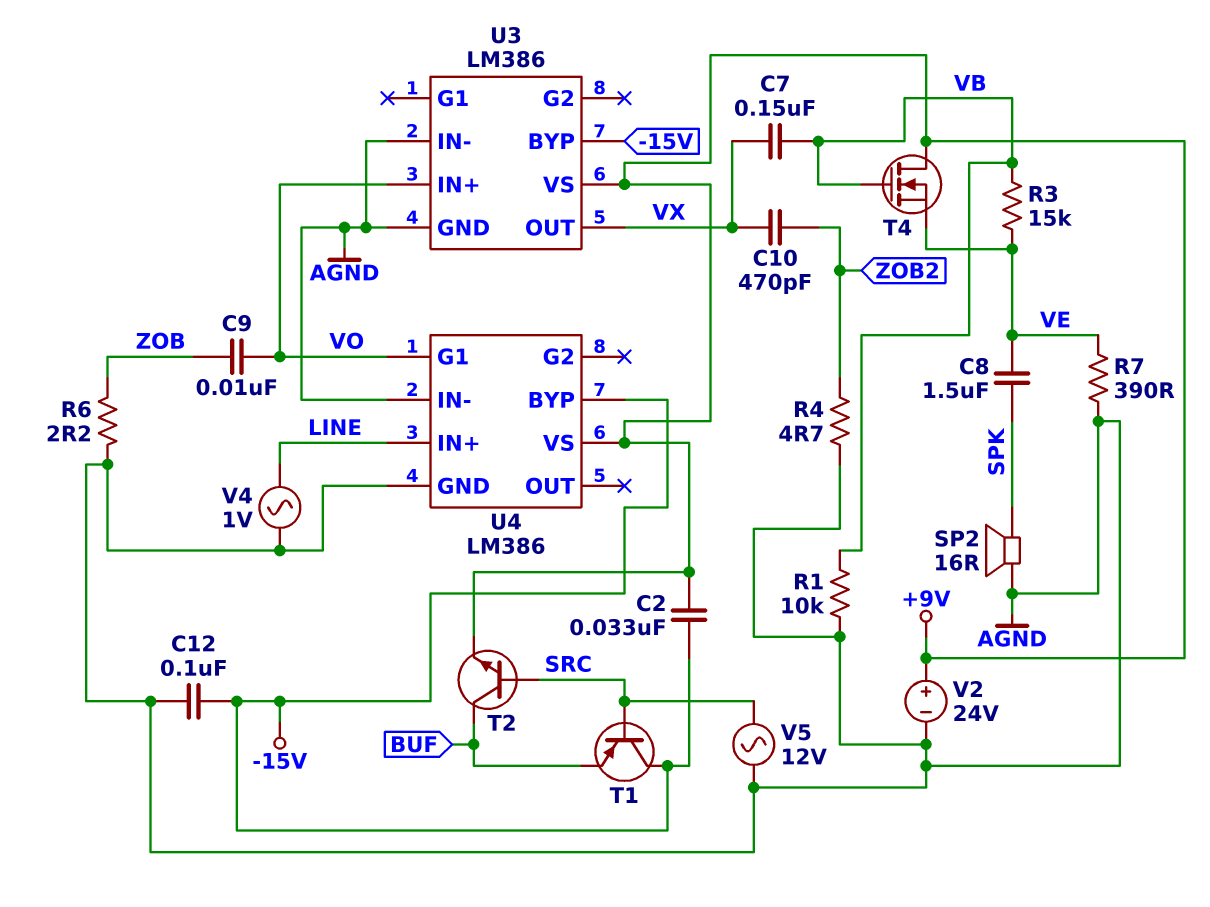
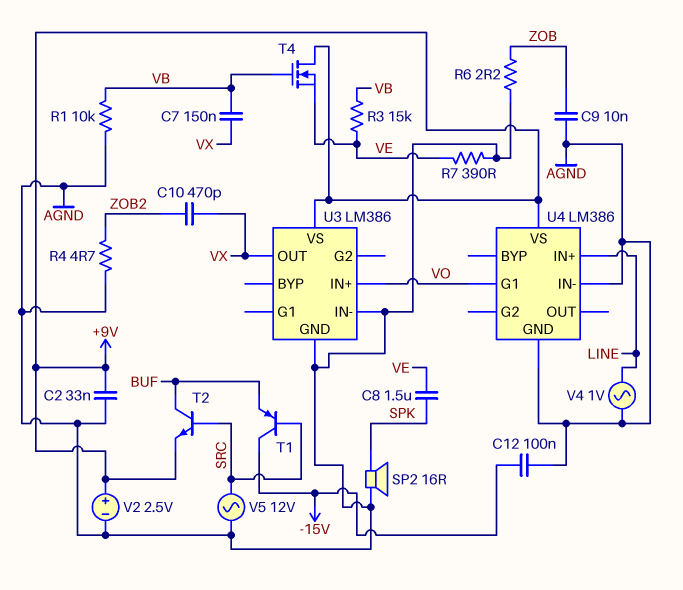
C2: 33nF (+9V, -15V) -> 33nF (+9V, AGND)
C9: 10nF (VO, ZOB) -> 10nF (AGND, ZOB)
U3 pin BYP: -15V -> none
U4 pin BYP: -15V -> none
V2: 24V (plus +9V, minus AGND) -> 2.5V (plus +9V, minus AGND)

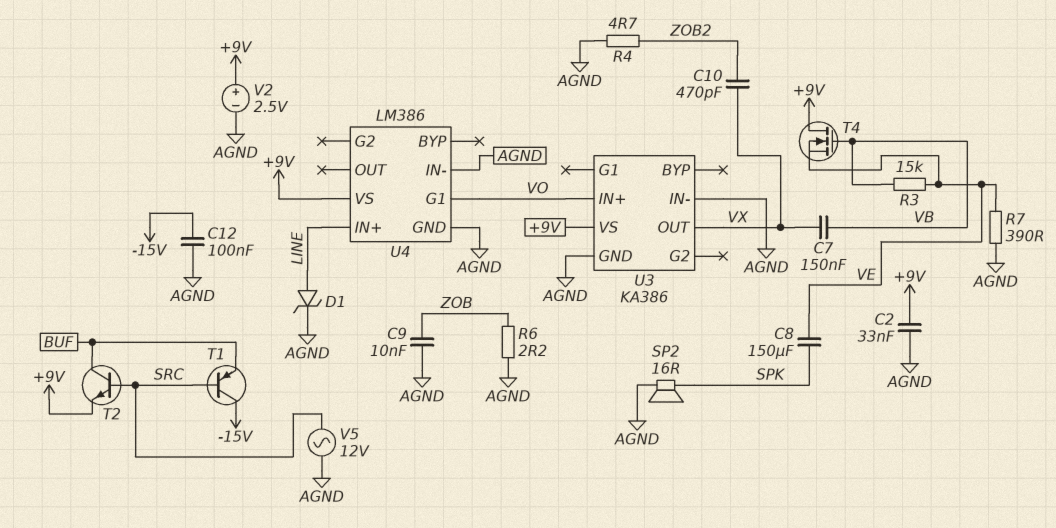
C8: 1.5uF (SPK, VE) -> 150uF (SPK, VE)
D1: none -> zener (A LINE, K AGND)
R1: 10k (AGND, VB) -> none
U3: LM386 -> KA386
V4: AC 1V (AGND, LINE) -> none

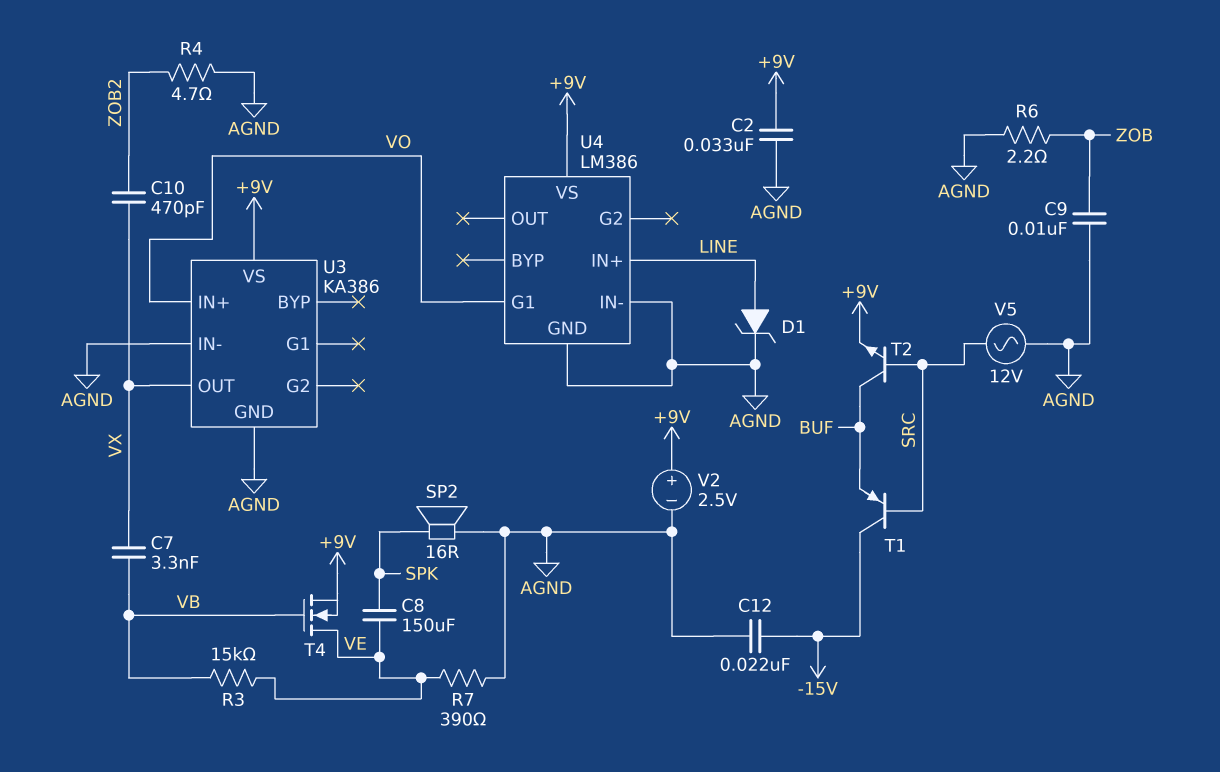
C7: 150nF (VB, VX) -> 3.3nF (VB, VX)
C12: 100nF (-15V, AGND) -> 22nF (-15V, AGND)
T4: NMOS (G VB, D +9V, S VE) -> NMOS (G VB, D VE, S +9V)

